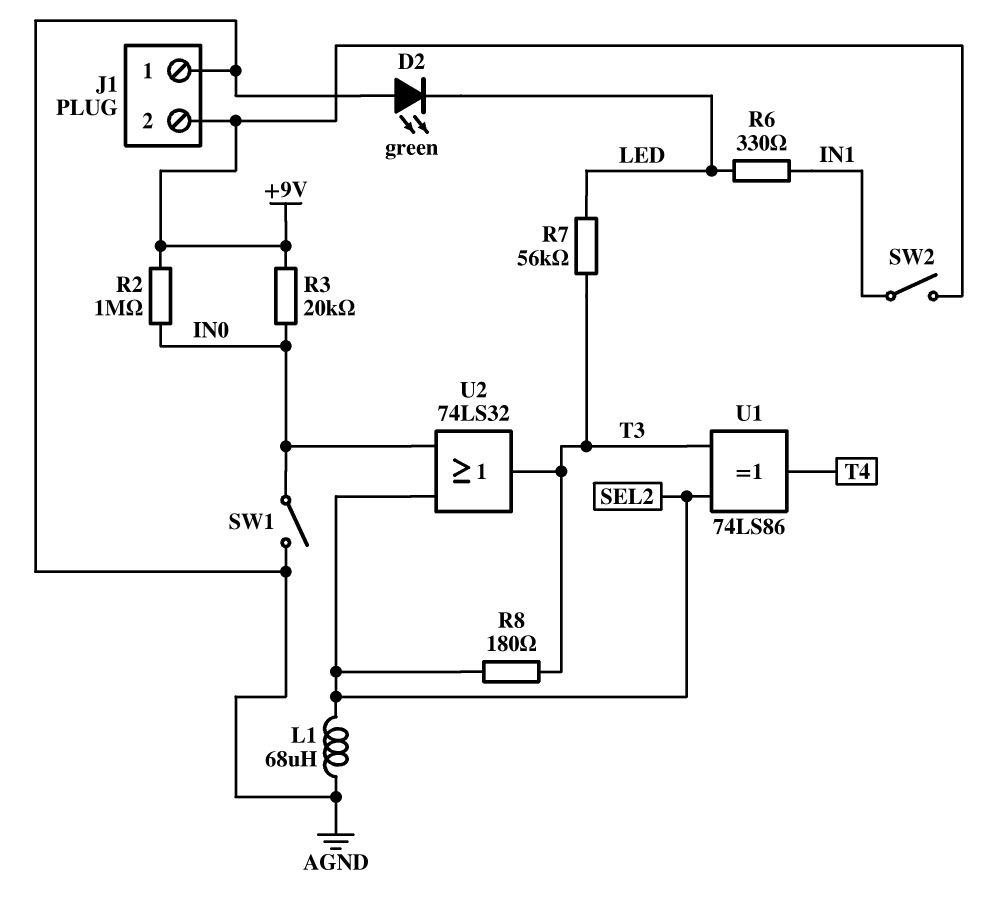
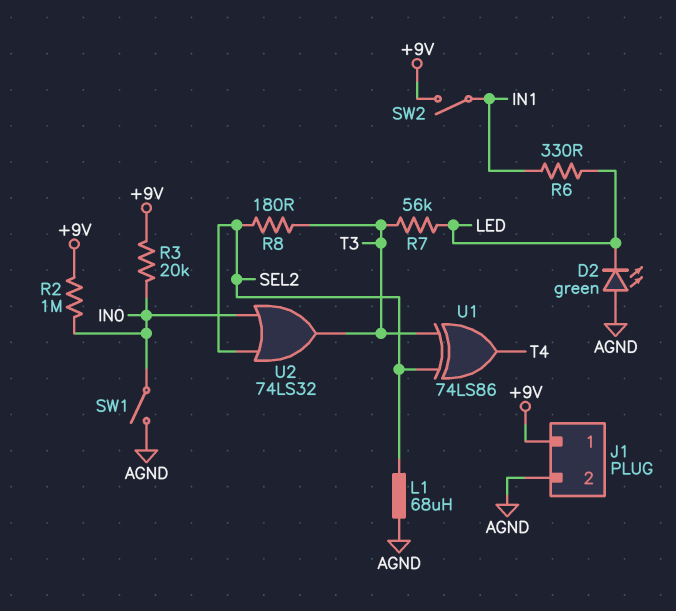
J1 pin 1: AGND -> +9V
J1 pin 2: +9V -> AGND

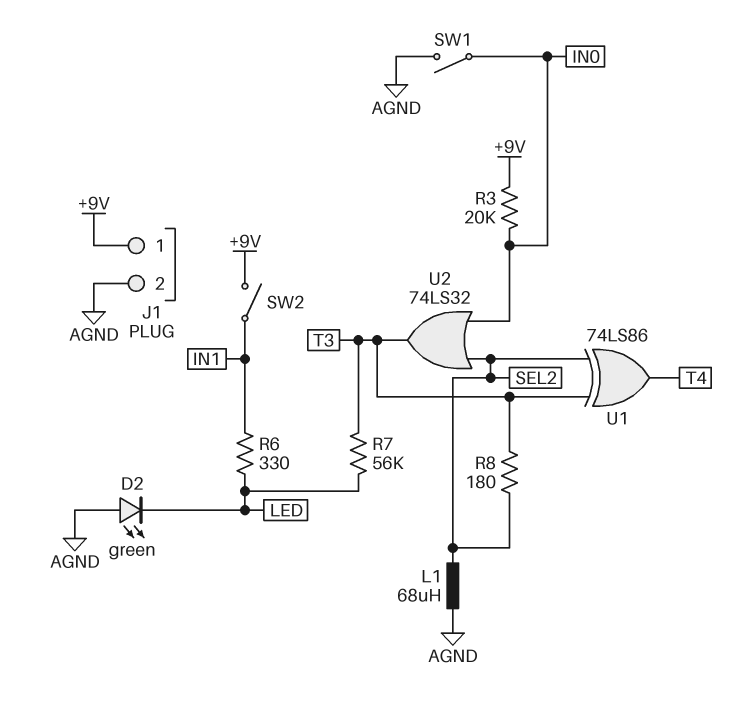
R2: 1M (+9V, IN0) -> none

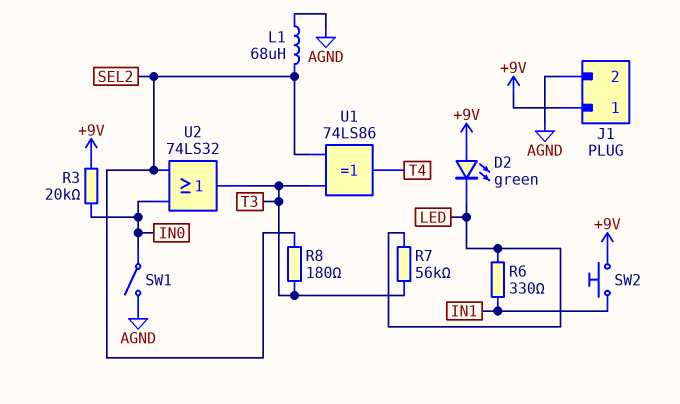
D2: LED green (A AGND, K LED) -> LED green (A +9V, K LED)
SW2: switch (+9V, IN1) -> button (+9V, IN1)

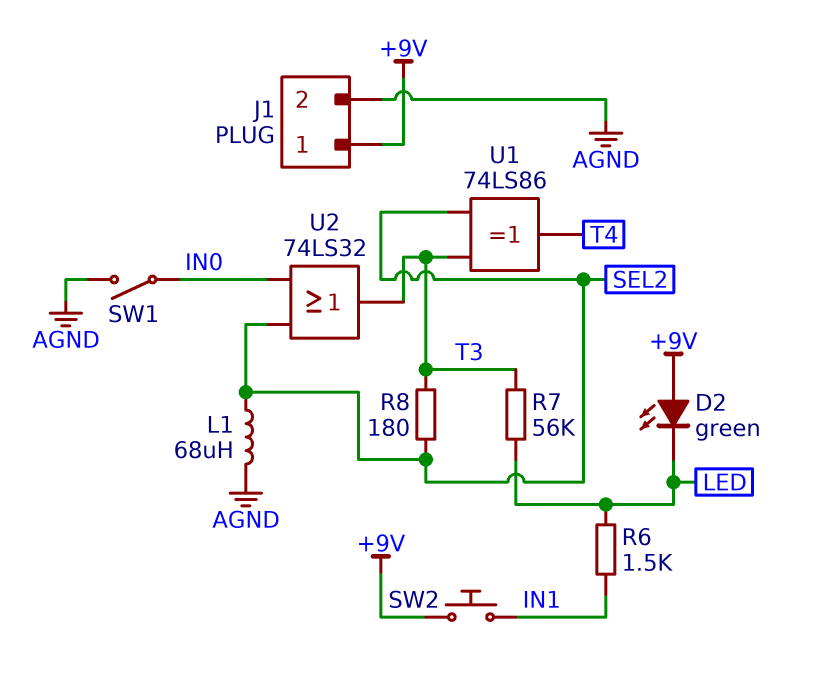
R3: 20k (+9V, IN0) -> none
R6: 330 (IN1, LED) -> 1.5k (IN1, LED)

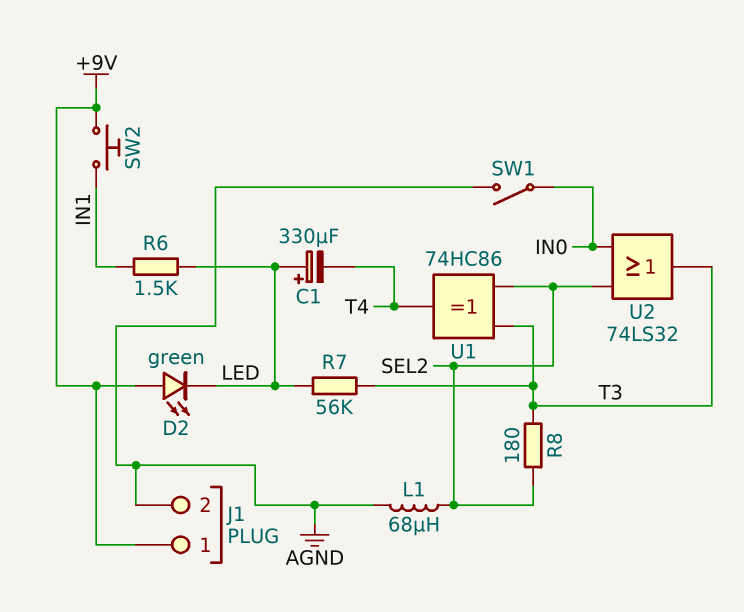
C1: none -> 330uF (plus LED, minus T4)
U1: XOR 74LS86 (in SEL2, in T3, out T4) -> XOR 74HC86 (in SEL2, in T3, out T4)

